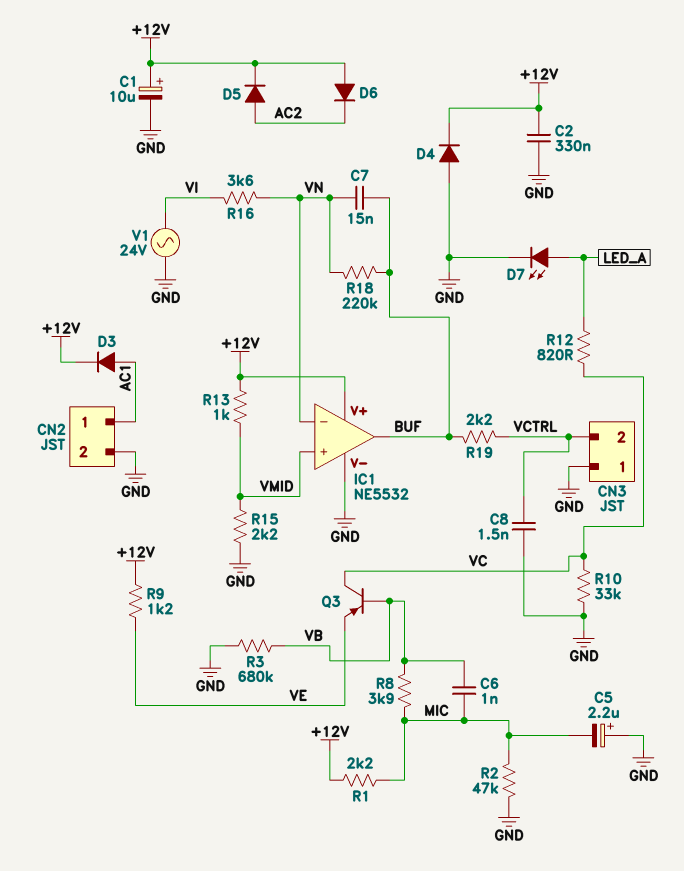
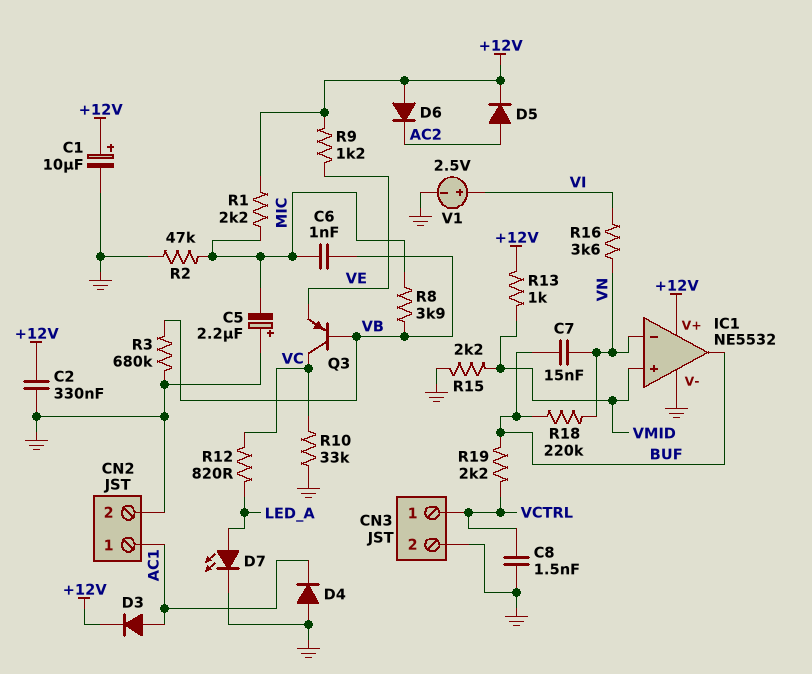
CN3 pin 1: GND -> VCTRL
CN3 pin 2: VCTRL -> GND
D4: diode (A GND, K +12V) -> diode (A GND, K AC1)
V1: AC 24V (GND, VI) -> 2.5V (plus VI, minus GND)

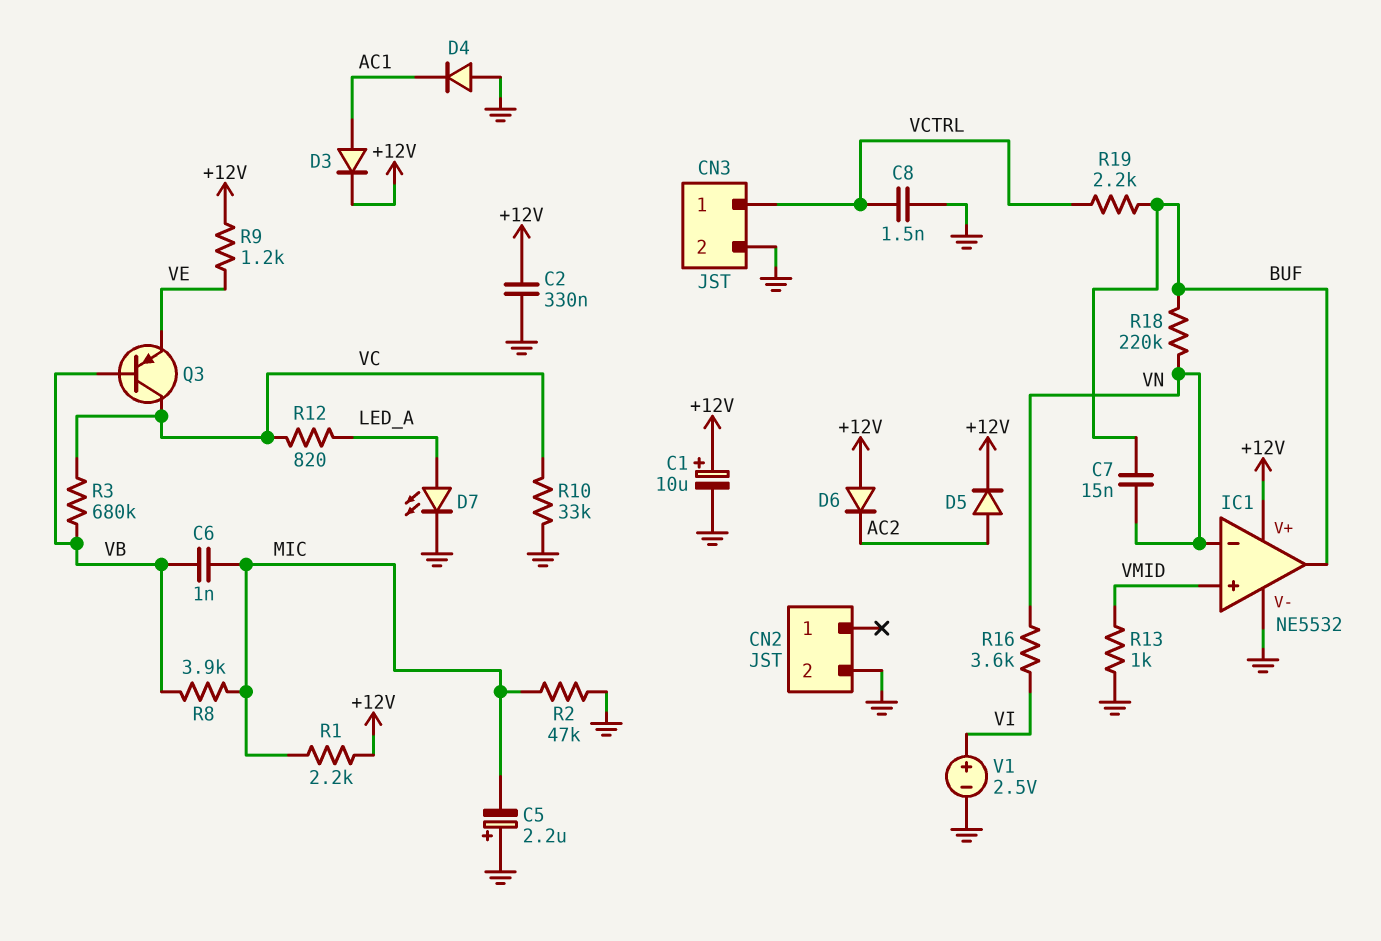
CN2 pin 1: AC1 -> none
R3: 680k (GND, VB) -> 680k (VB, VC)
R13: 1k (+12V, VMID) -> 1k (GND, VMID)
R15: 2.2k (GND, VMID) -> none

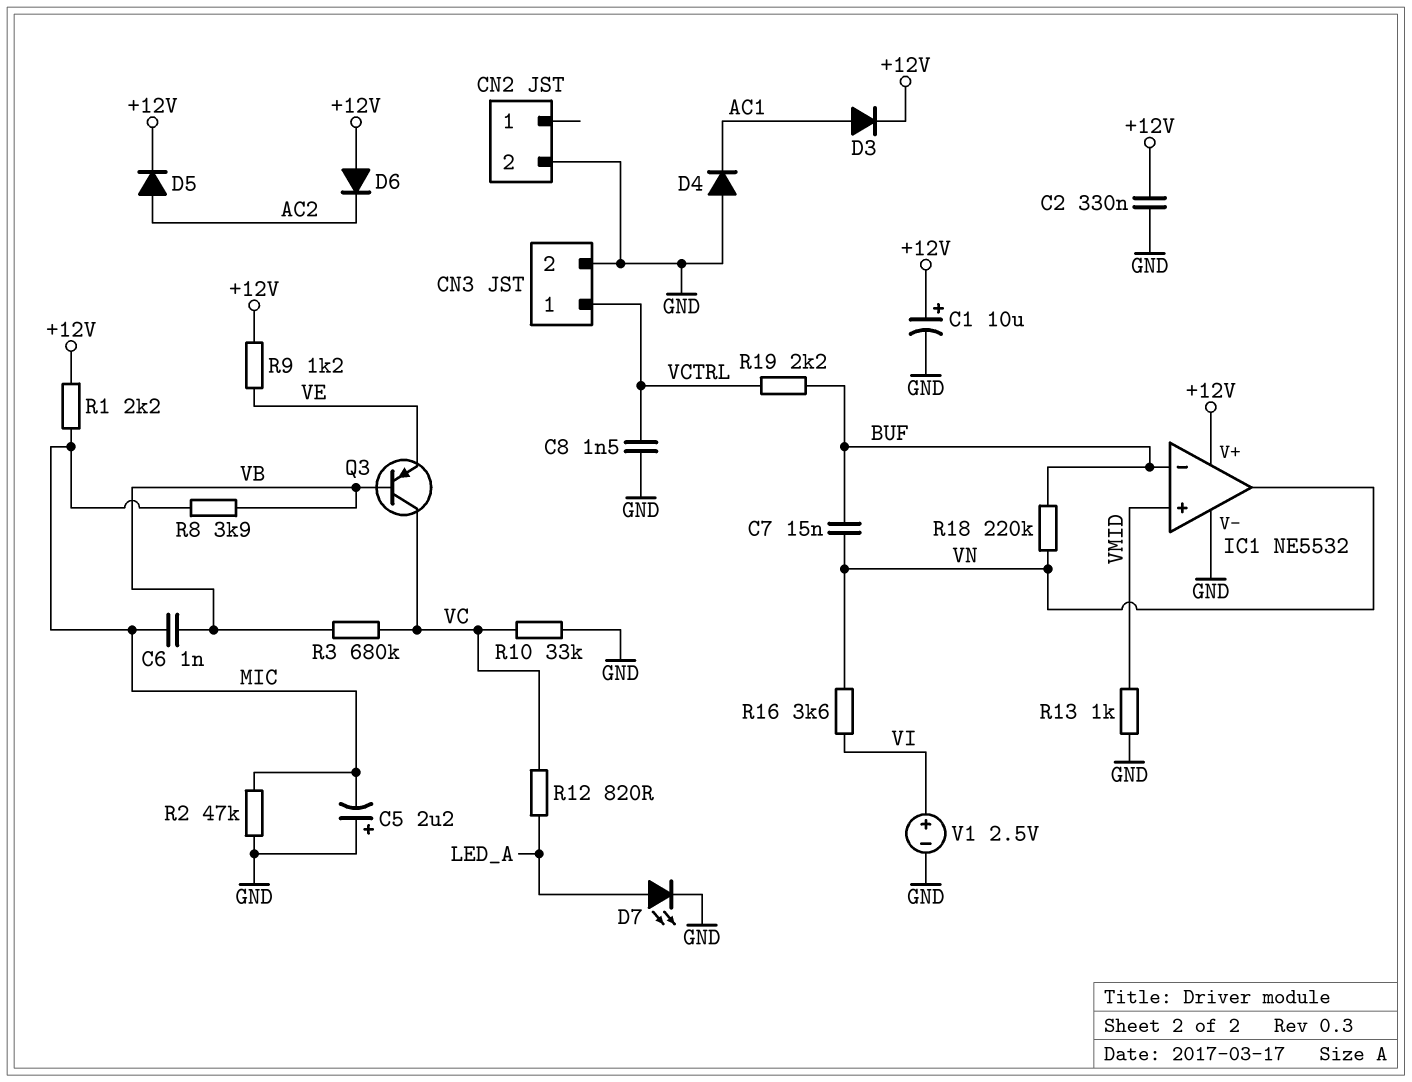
IC1 pin in-: VN -> BUF
IC1 pin out: BUF -> VN

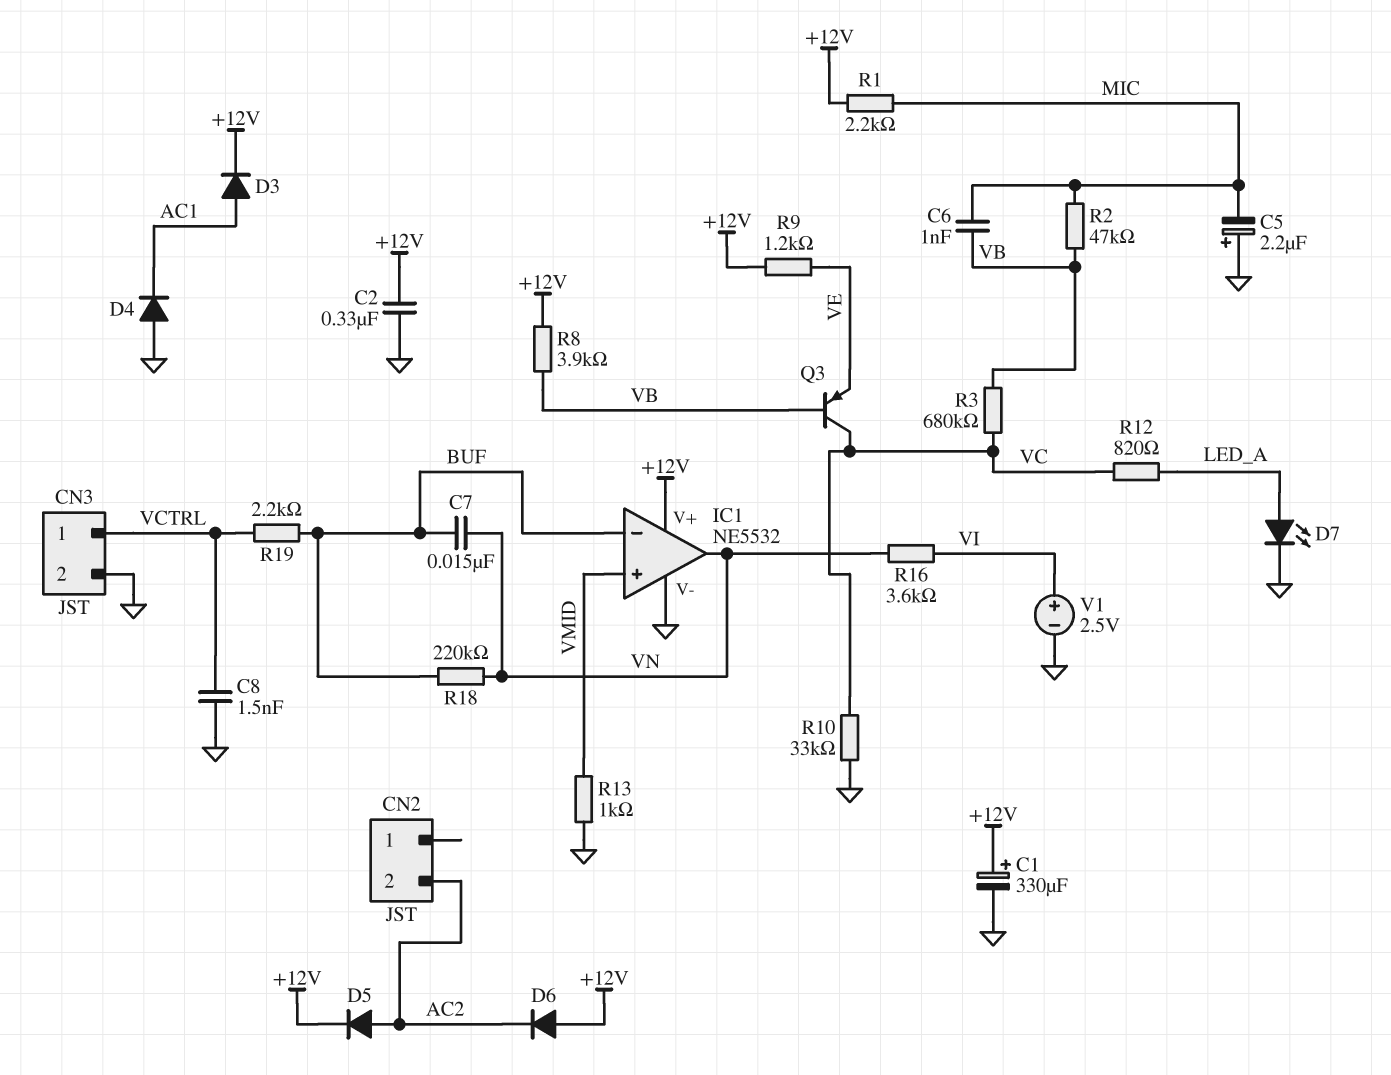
C1: 10uF (plus +12V, minus GND) -> 330uF (plus +12V, minus GND)
CN2 pin 2: GND -> AC2
R2: 47k (GND, MIC) -> 47k (MIC, VB)
R8: 3.9k (MIC, VB) -> 3.9k (+12V, VB)

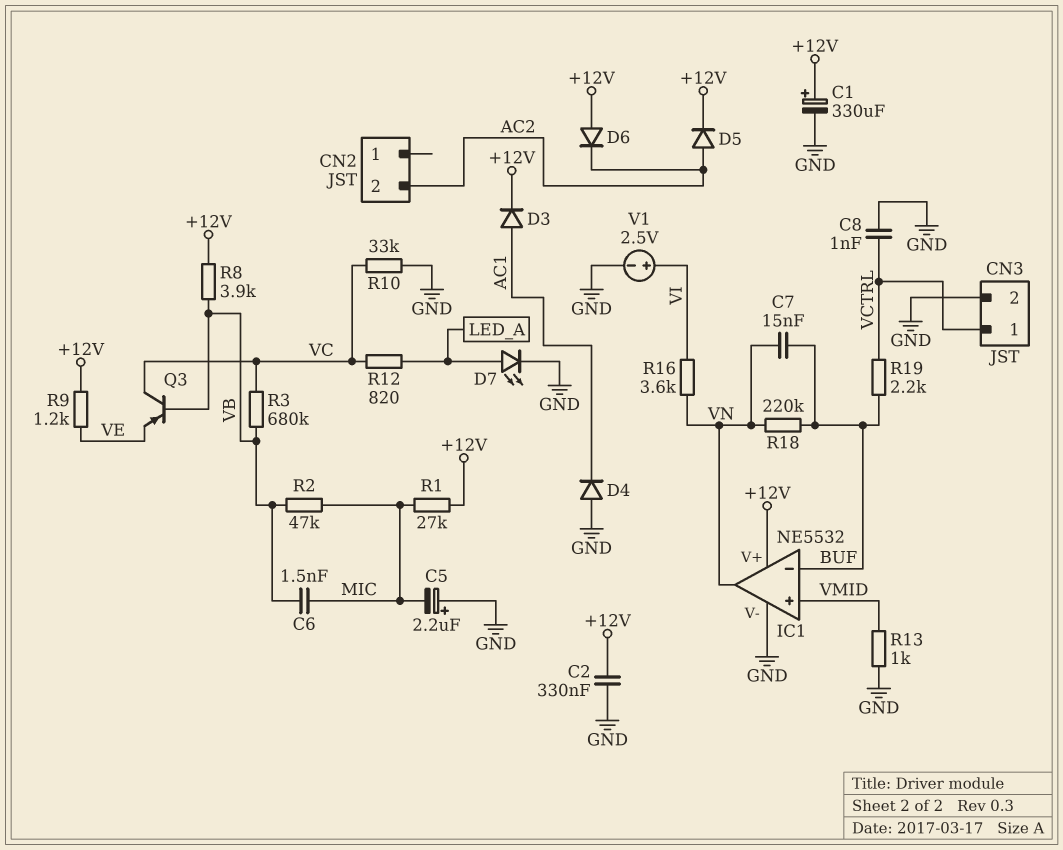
C6: 1nF (MIC, VB) -> 1.5nF (MIC, VB)
C8: 1.5nF (GND, VCTRL) -> 1nF (GND, VCTRL)
R1: 2.2k (+12V, MIC) -> 27k (+12V, MIC)

